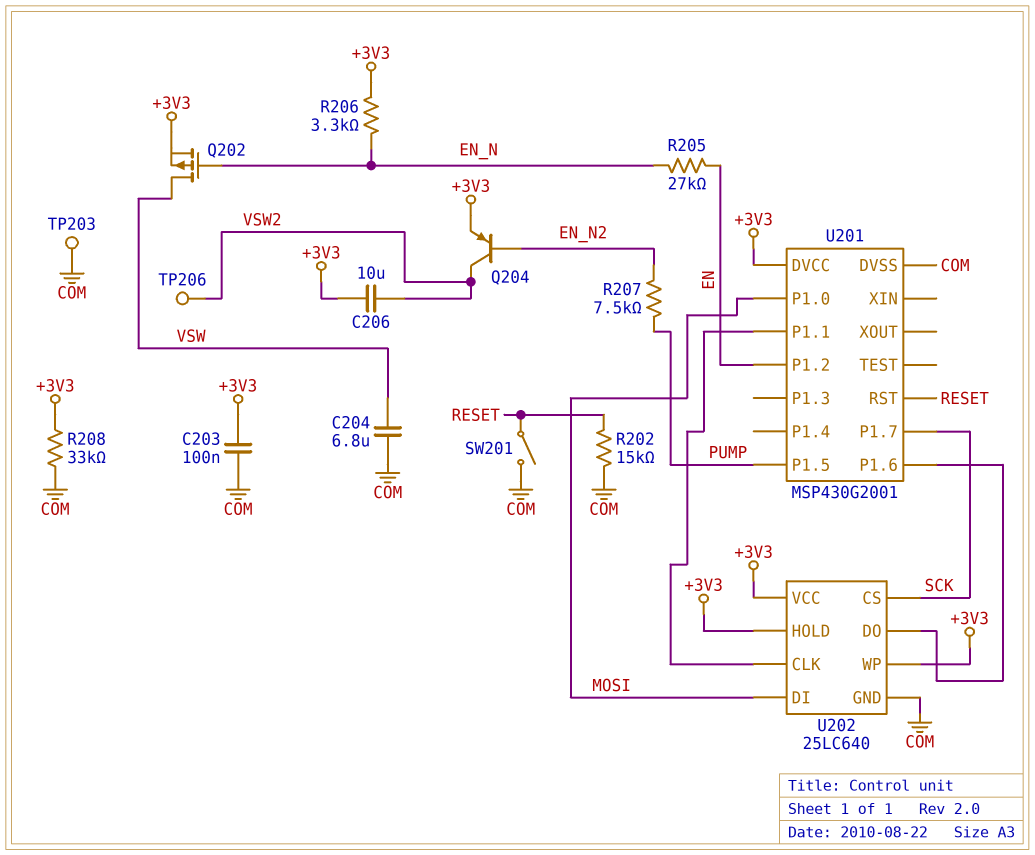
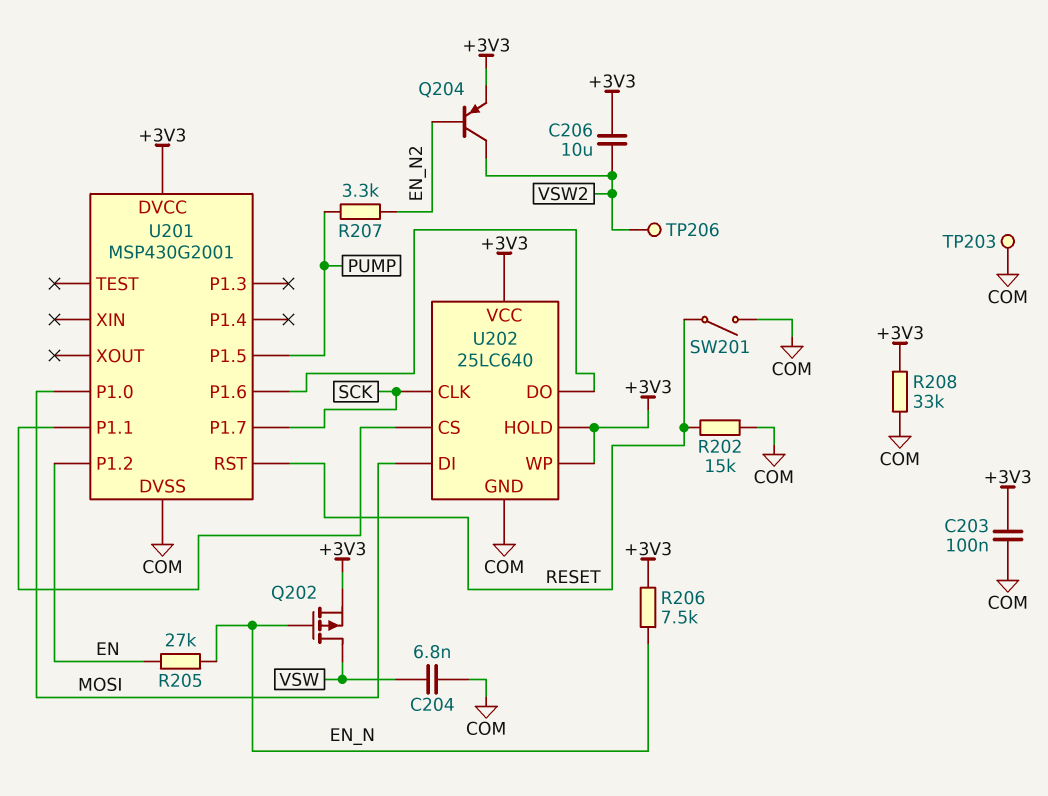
C204: 6.8uF (COM, VSW) -> 6.8nF (COM, VSW)
R206: 3.3k (+3V3, EN_N) -> 7.5k (+3V3, EN_N)
R207: 7.5k (EN_N2, PUMP) -> 3.3k (EN_N2, PUMP)
U202 pin CLK: U201/P1.1 -> SCK
U202 pin CS: SCK -> U201/P1.1

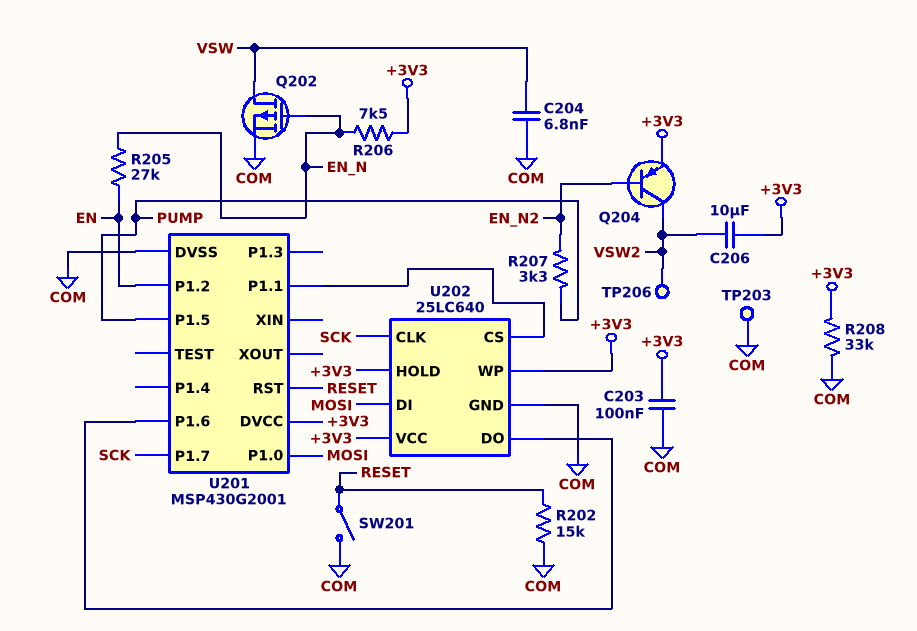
Q202: PMOS (G EN_N, D VSW, S +3V3) -> PMOS (G EN_N, D VSW, S COM)

